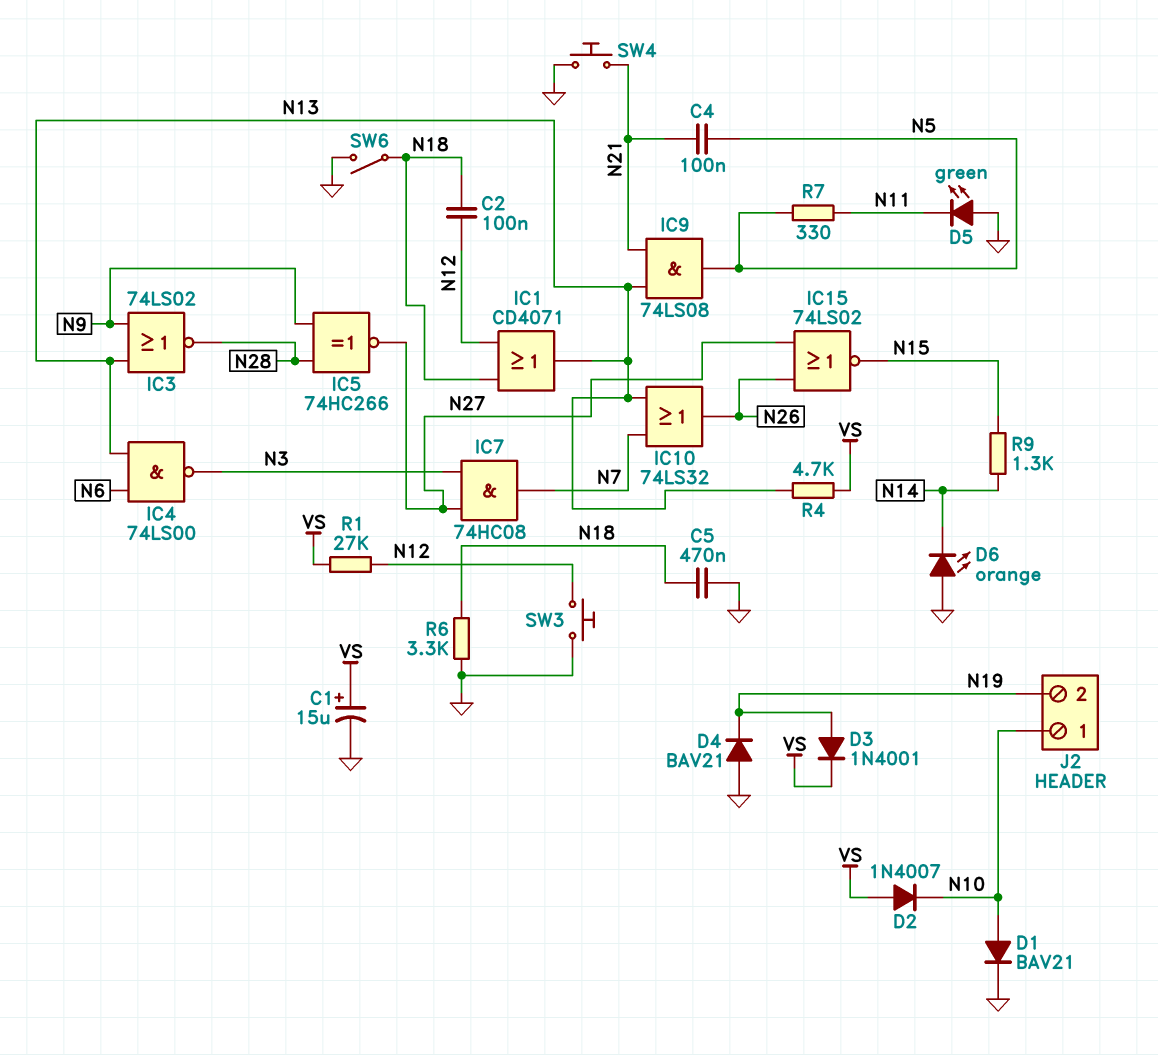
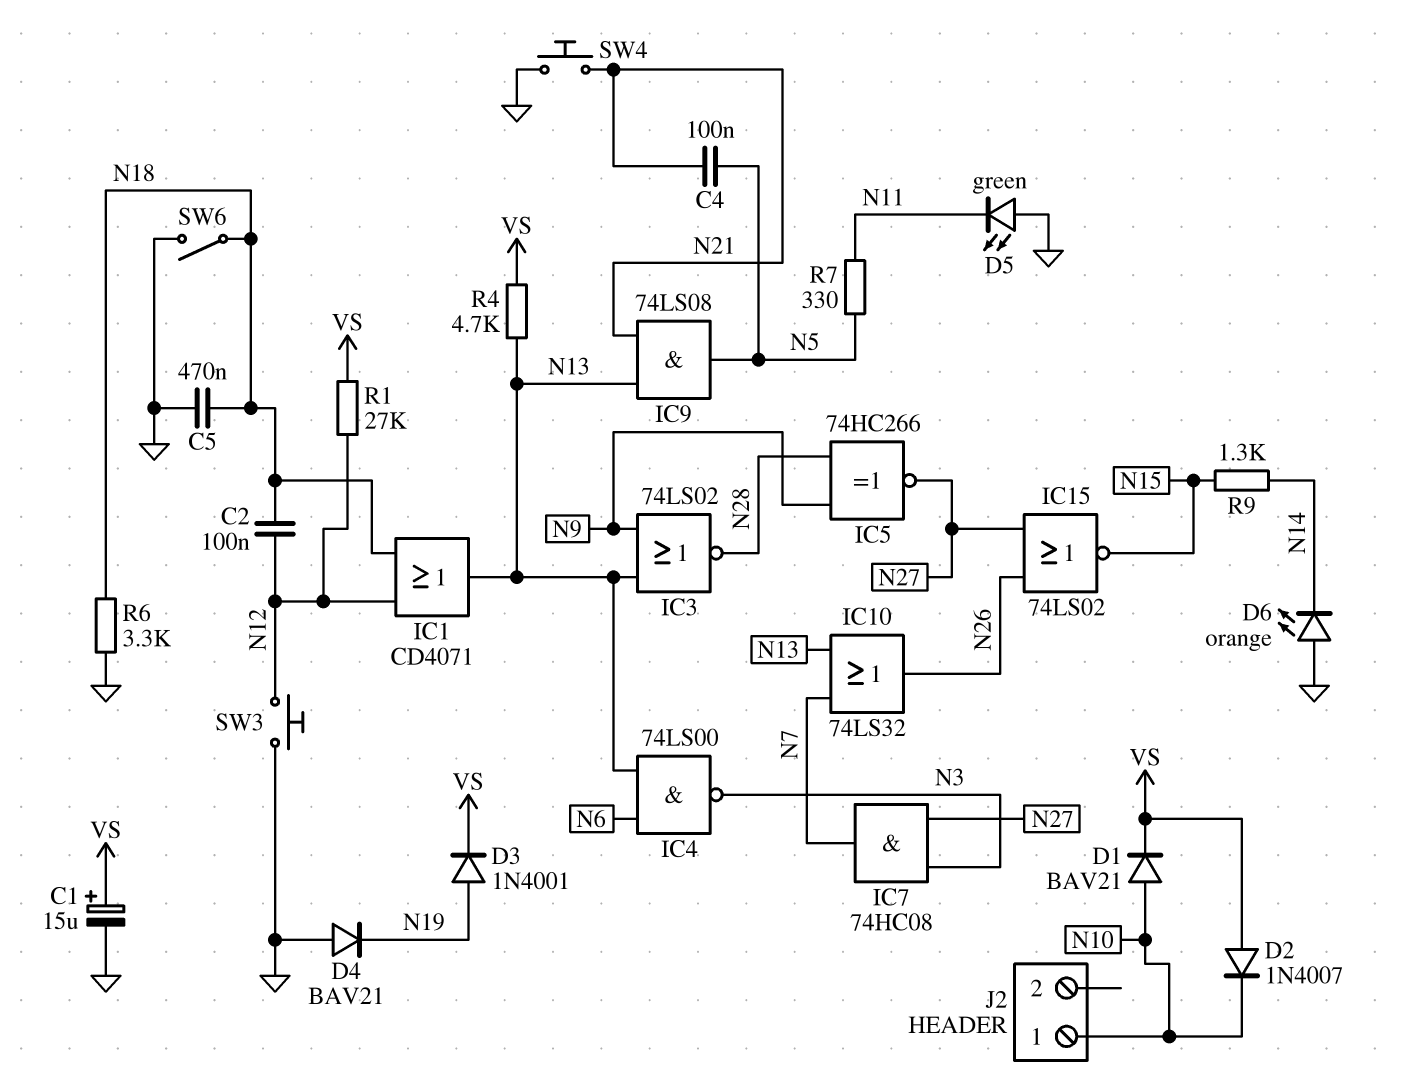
D1: diode BAV21 (A N10, K GND) -> diode BAV21 (A N10, K VS)
J2 pin 2: N19 -> none

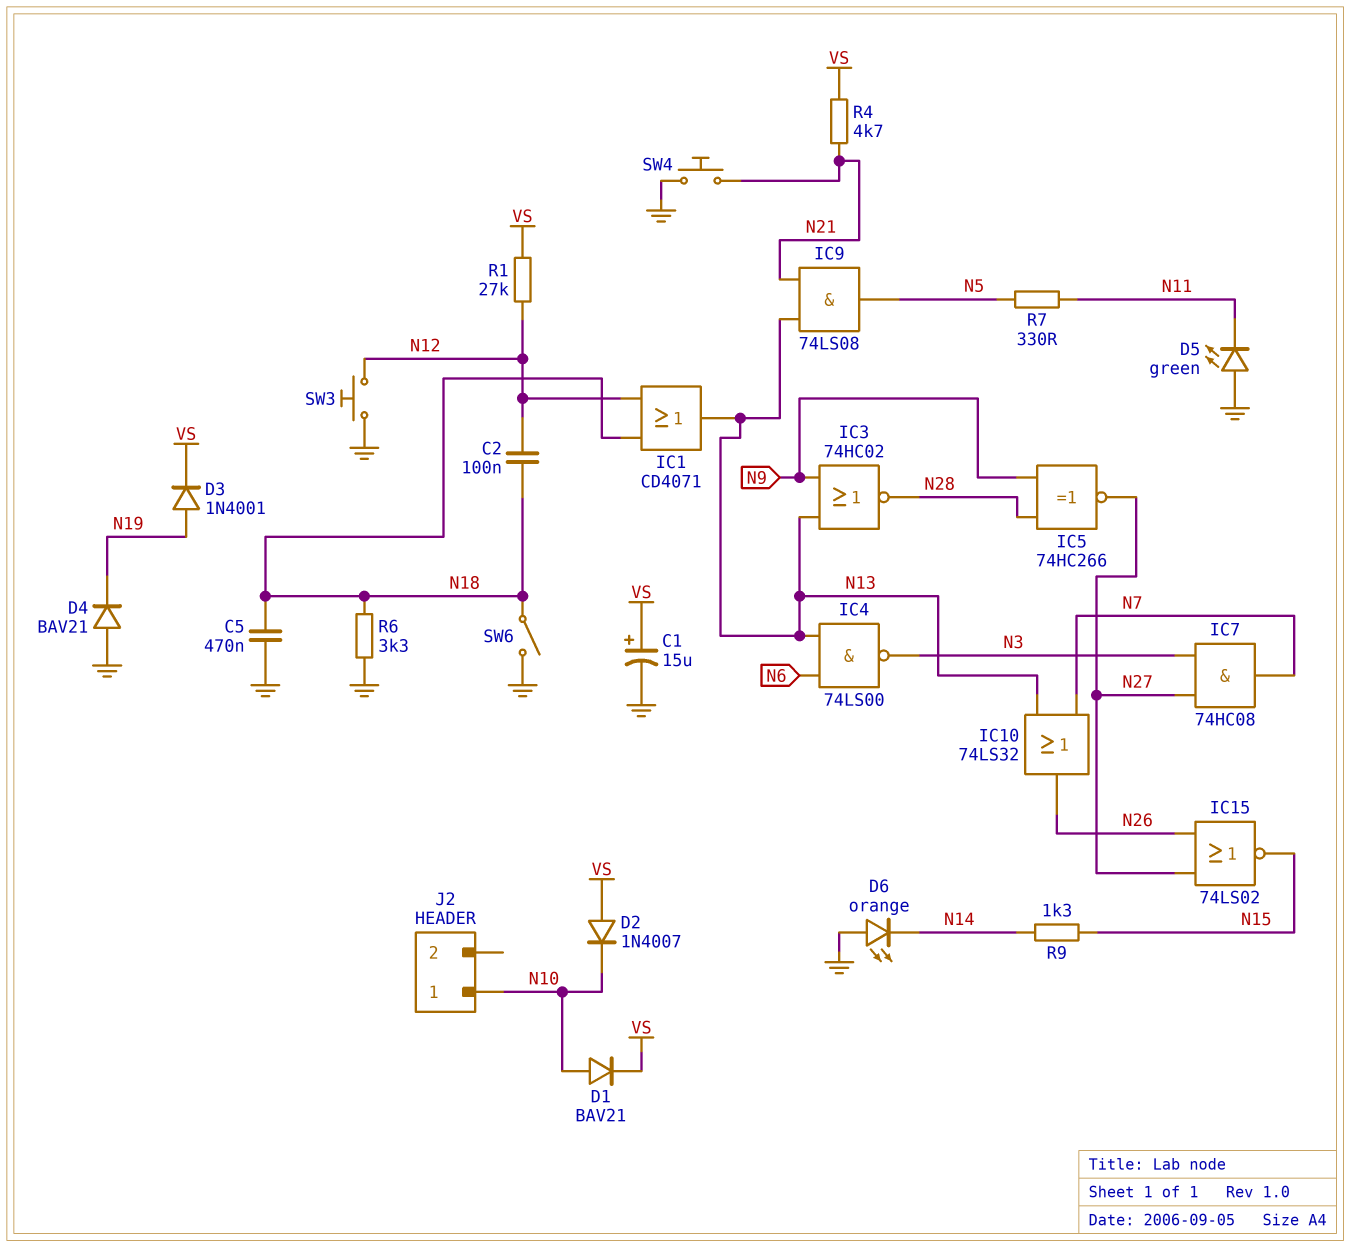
C4: 100nF (N5, N21) -> none
IC3: NOR 74LS02 (in N9, in N13, out N28) -> NOR 74HC02 (in N9, in N13, out N28)
R4: 4.7k (N13, VS) -> 4.7k (N21, VS)

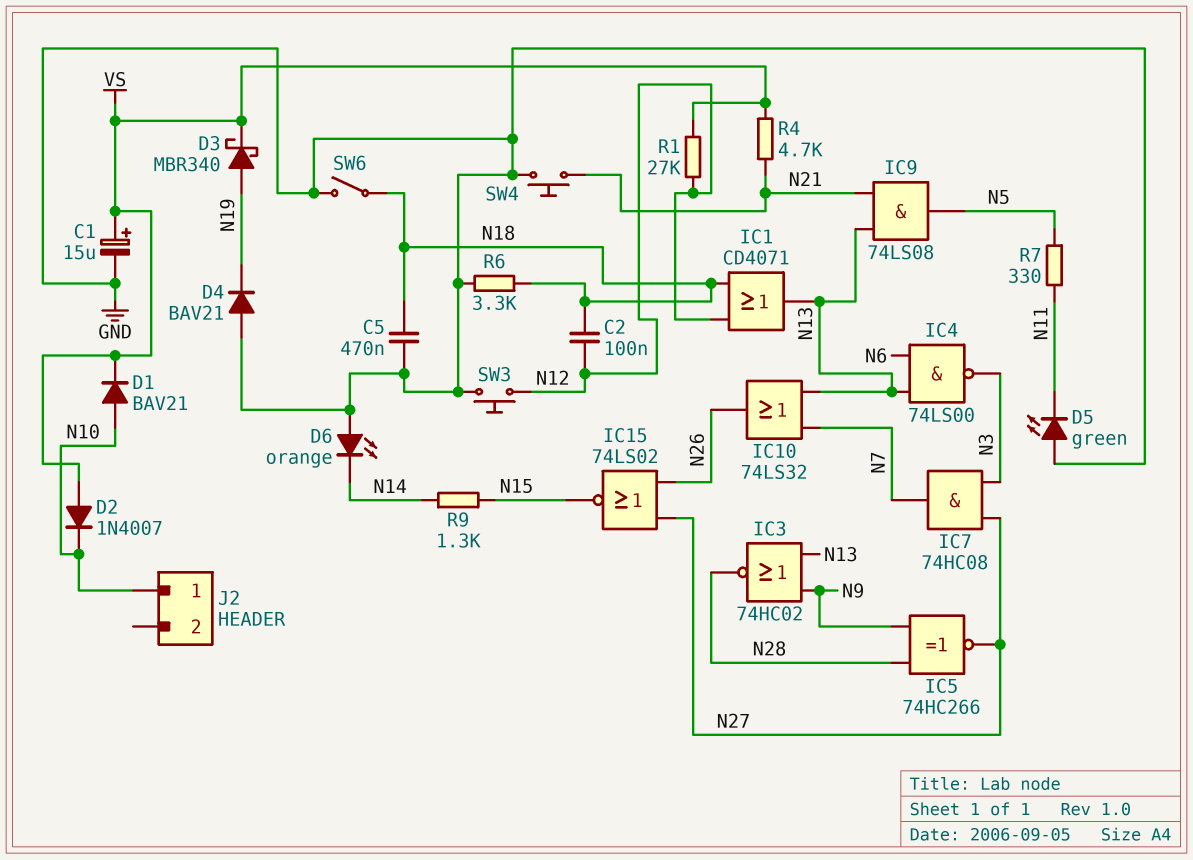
D3: diode 1N4001 (A N19, K VS) -> schottky MBR340 (A N19, K VS)

